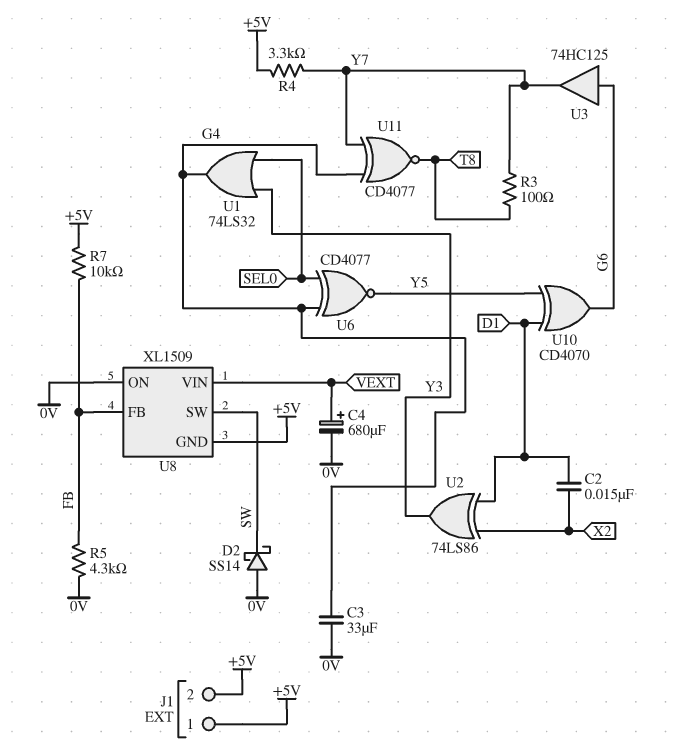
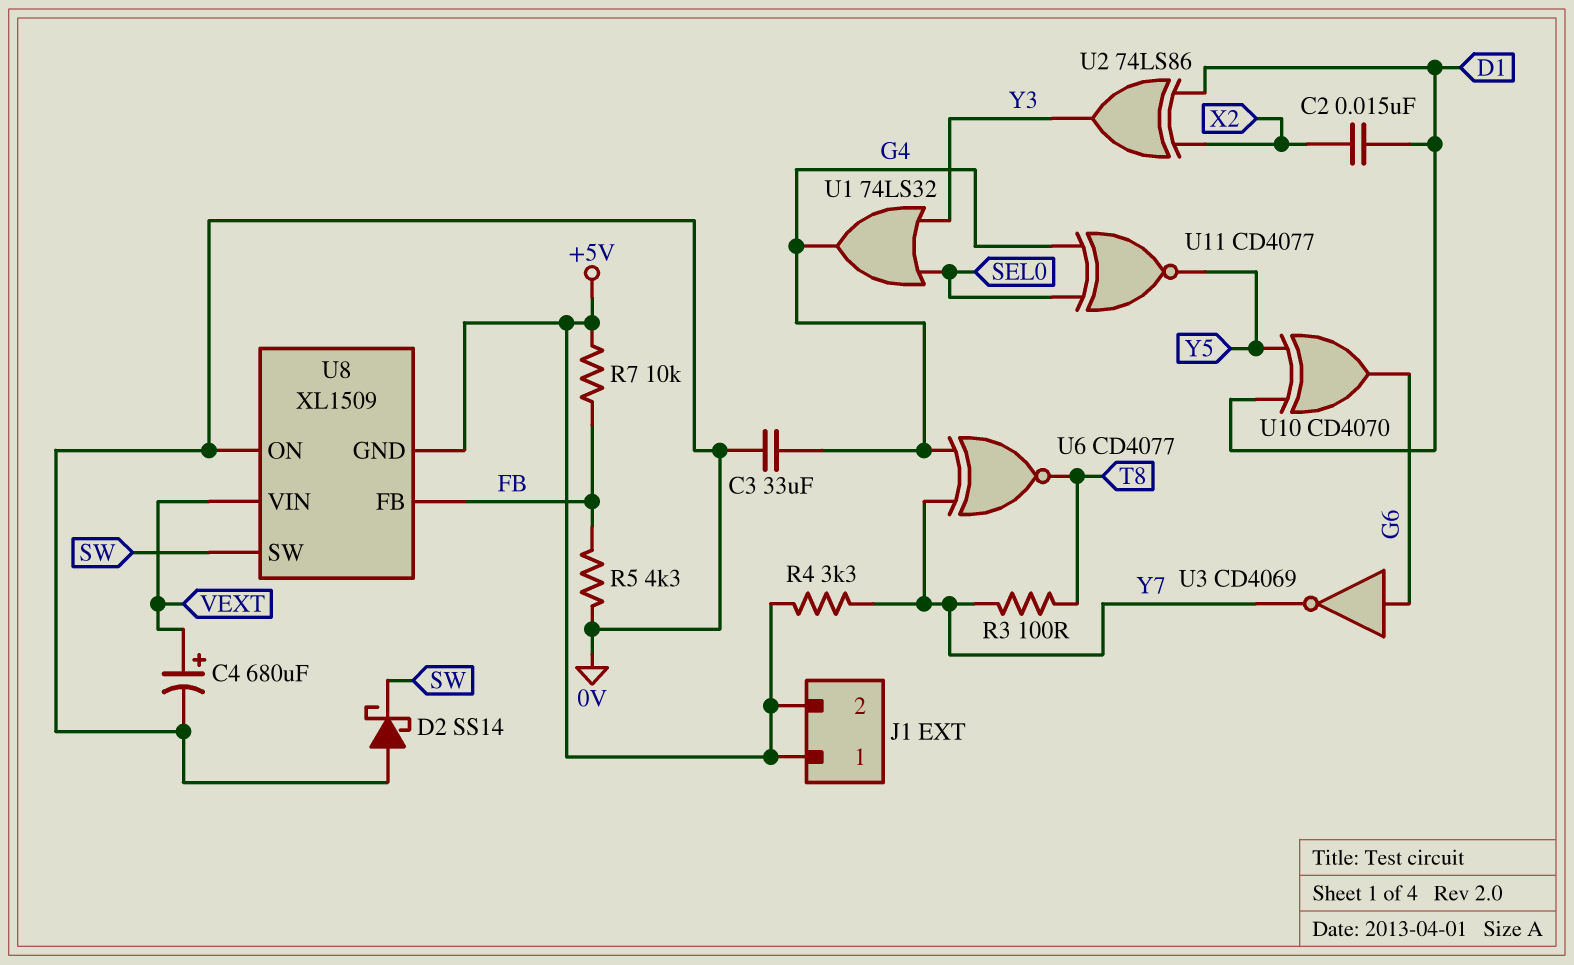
U3: buffer 74HC125 (in G6, out Y7) -> NOT CD4069 (in G6, out Y7)
U6: XNOR CD4077 (in G4, in SEL0, out Y5) -> XNOR CD4077 (in G4, in Y7, out T8)
U11: XNOR CD4077 (in G4, in Y7, out T8) -> XNOR CD4077 (in G4, in SEL0, out Y5)

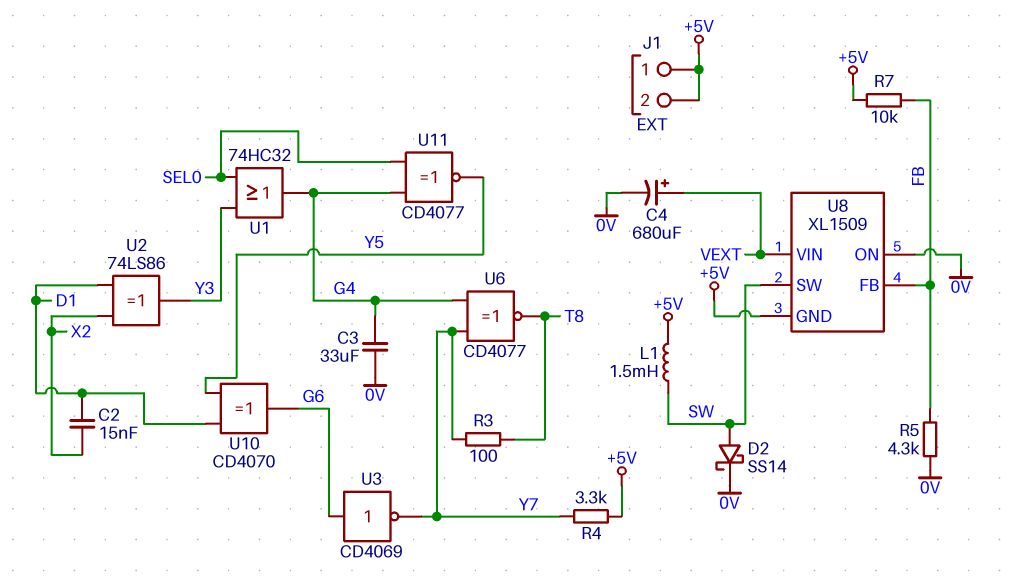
D2: schottky SS14 (A 0V, K SW) -> schottky SS14 (A SW, K 0V)
L1: none -> 1.5mH (+5V, SW)
U1: OR 74LS32 (in SEL0, in Y3, out G4) -> OR 74HC32 (in SEL0, in Y3, out G4)

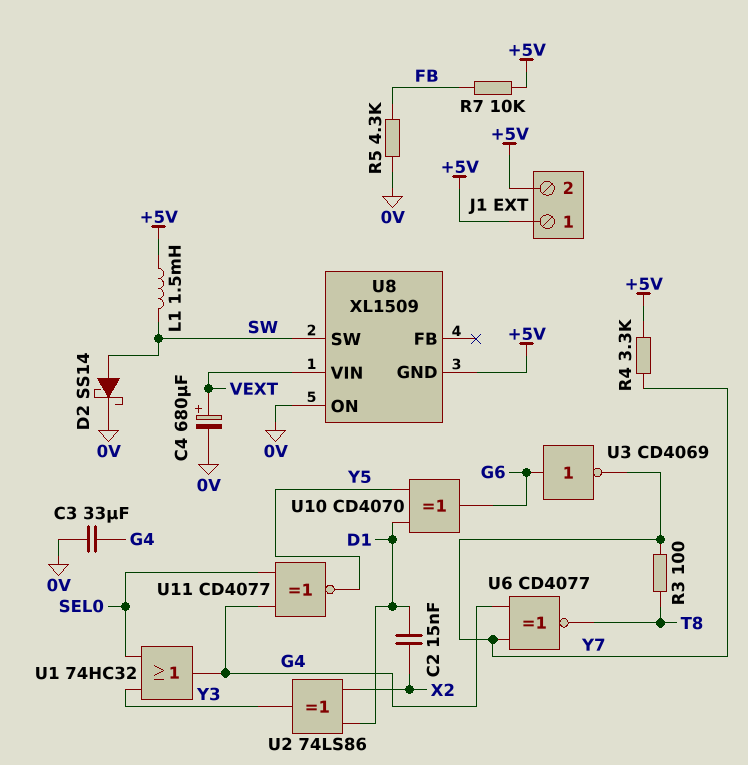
U8 pin FB: FB -> none

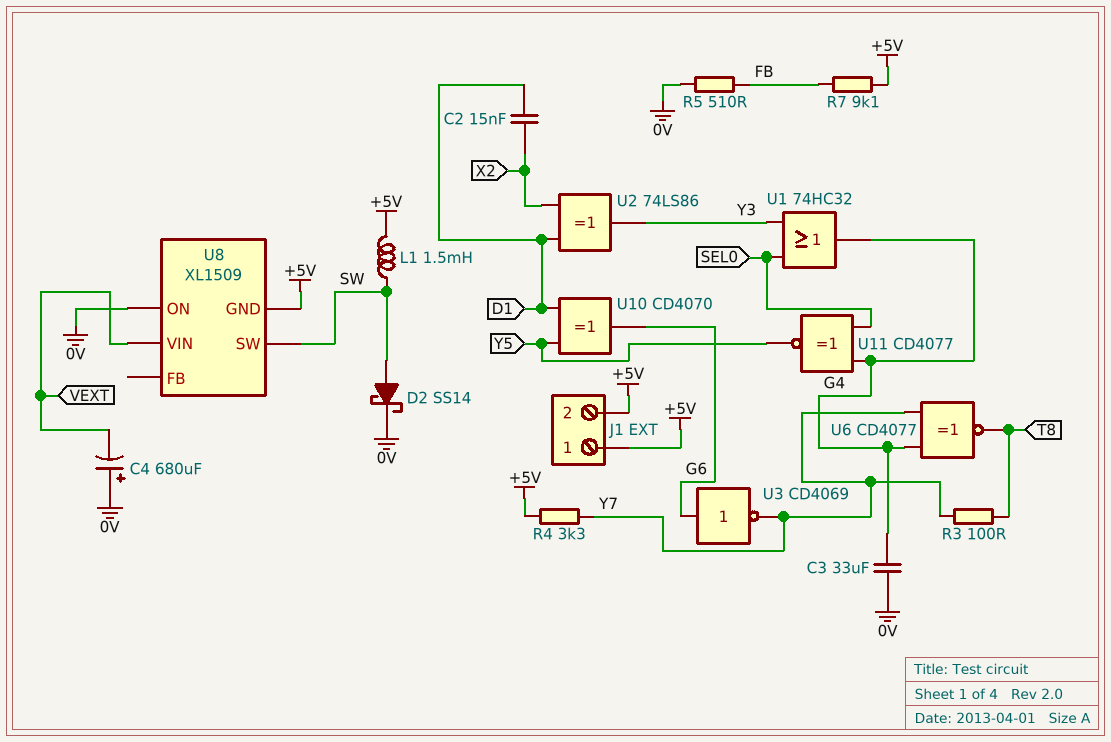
C4: 680uF (plus VEXT, minus 0V) -> 680uF (plus 0V, minus VEXT)
R5: 4.3k (0V, FB) -> 510 (0V, FB)
R7: 10k (+5V, FB) -> 9.1k (+5V, FB)

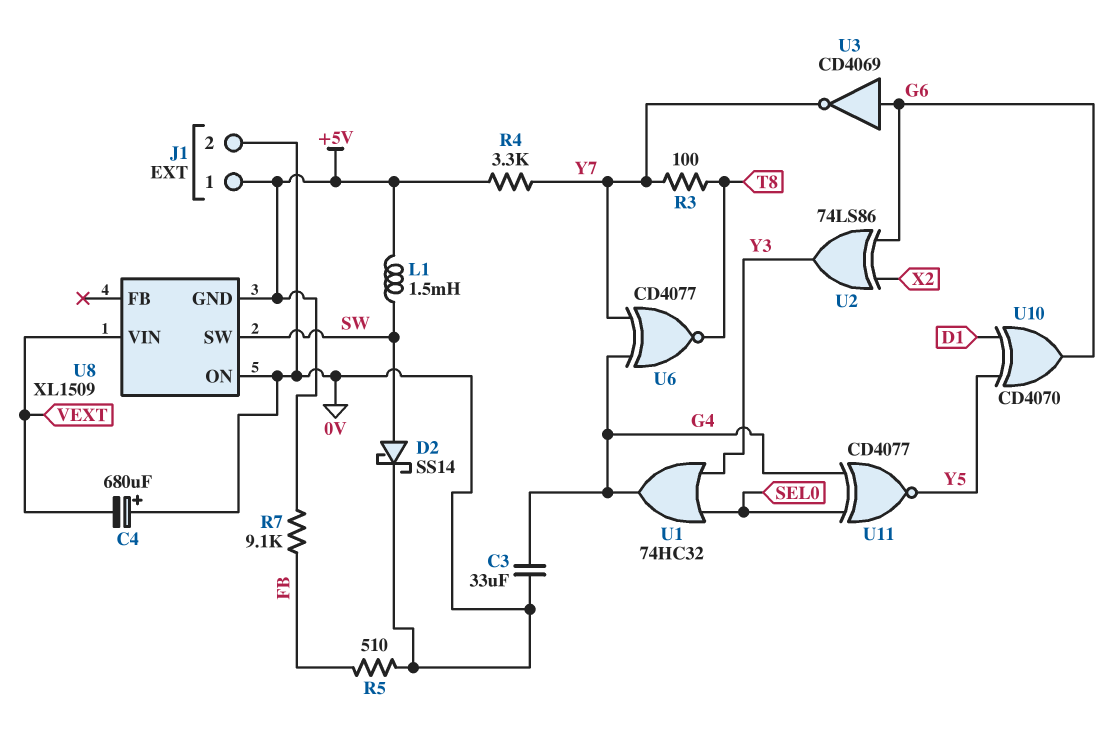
C2: 15nF (D1, X2) -> none
J1 pin 2: +5V -> 0V
U2: XOR 74LS86 (in D1, in X2, out Y3) -> XOR 74LS86 (in G6, in X2, out Y3)

